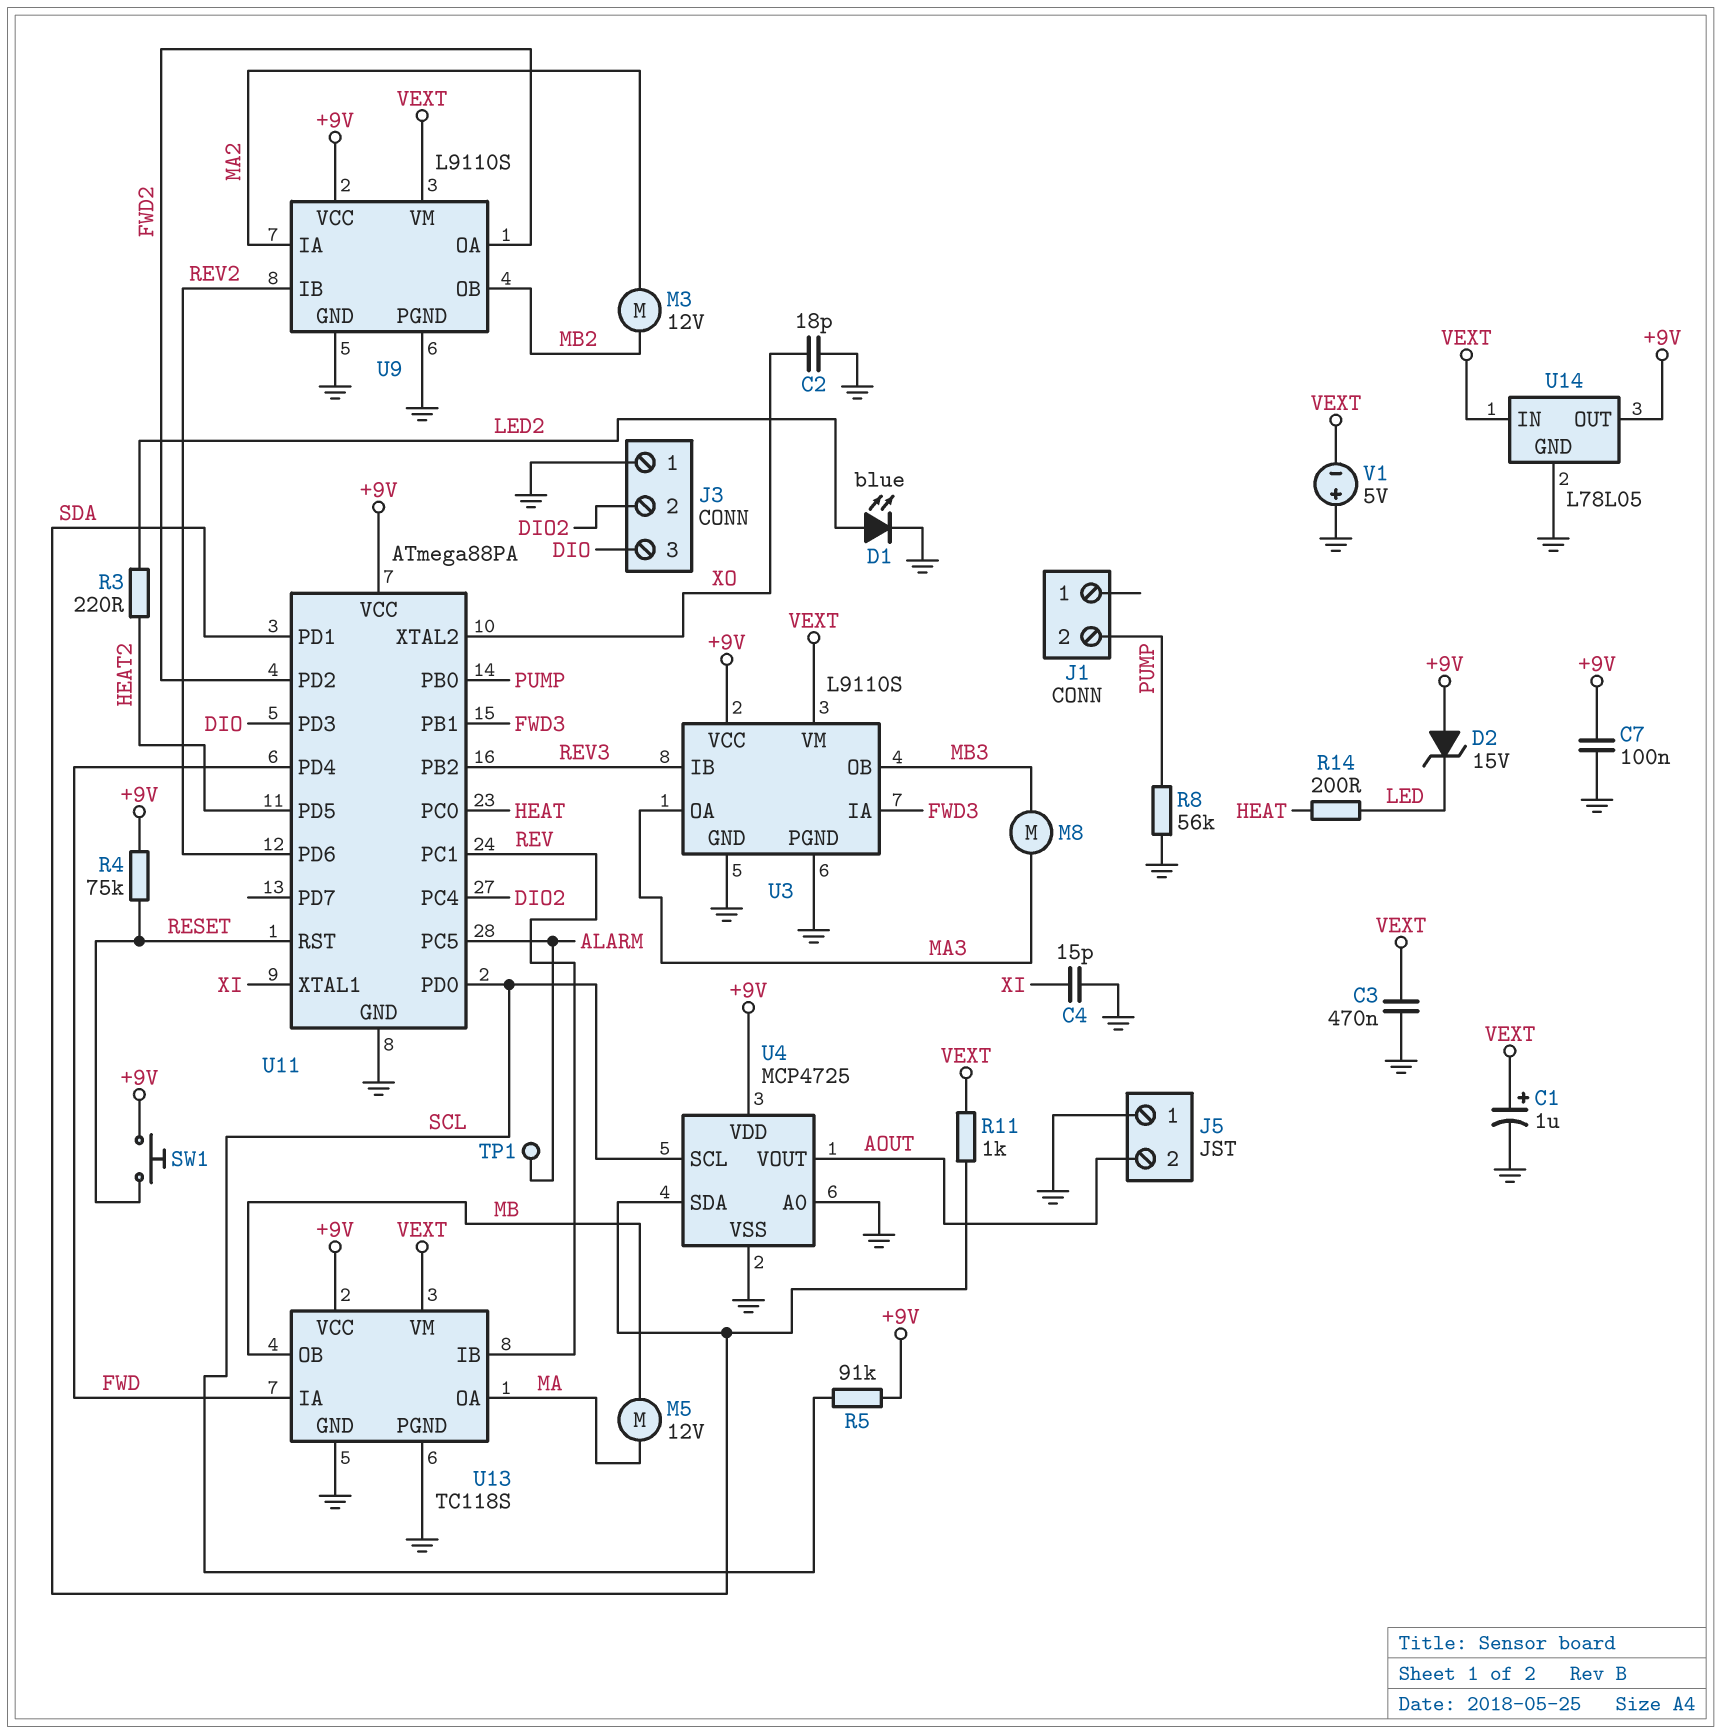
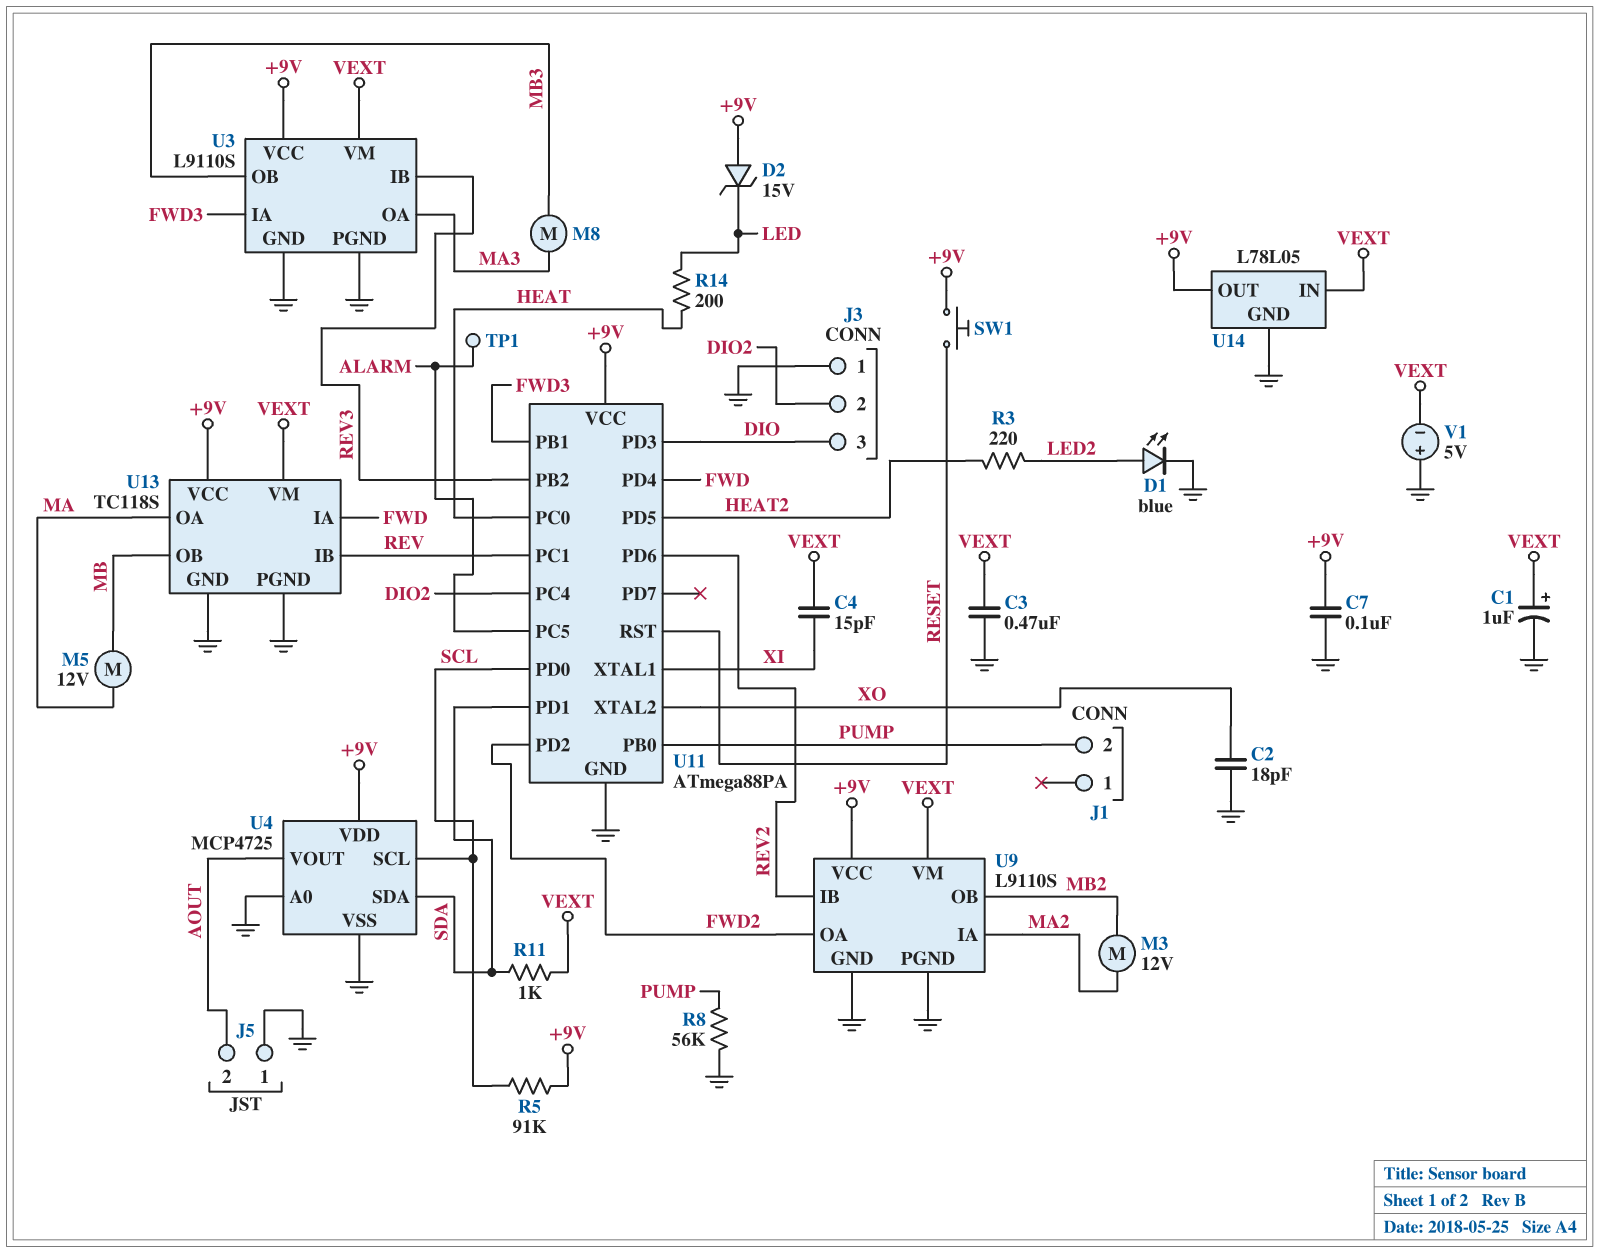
C4: 15pF (GND, XI) -> 15pF (VEXT, XI)
R4: 75k (+9V, RESET) -> none

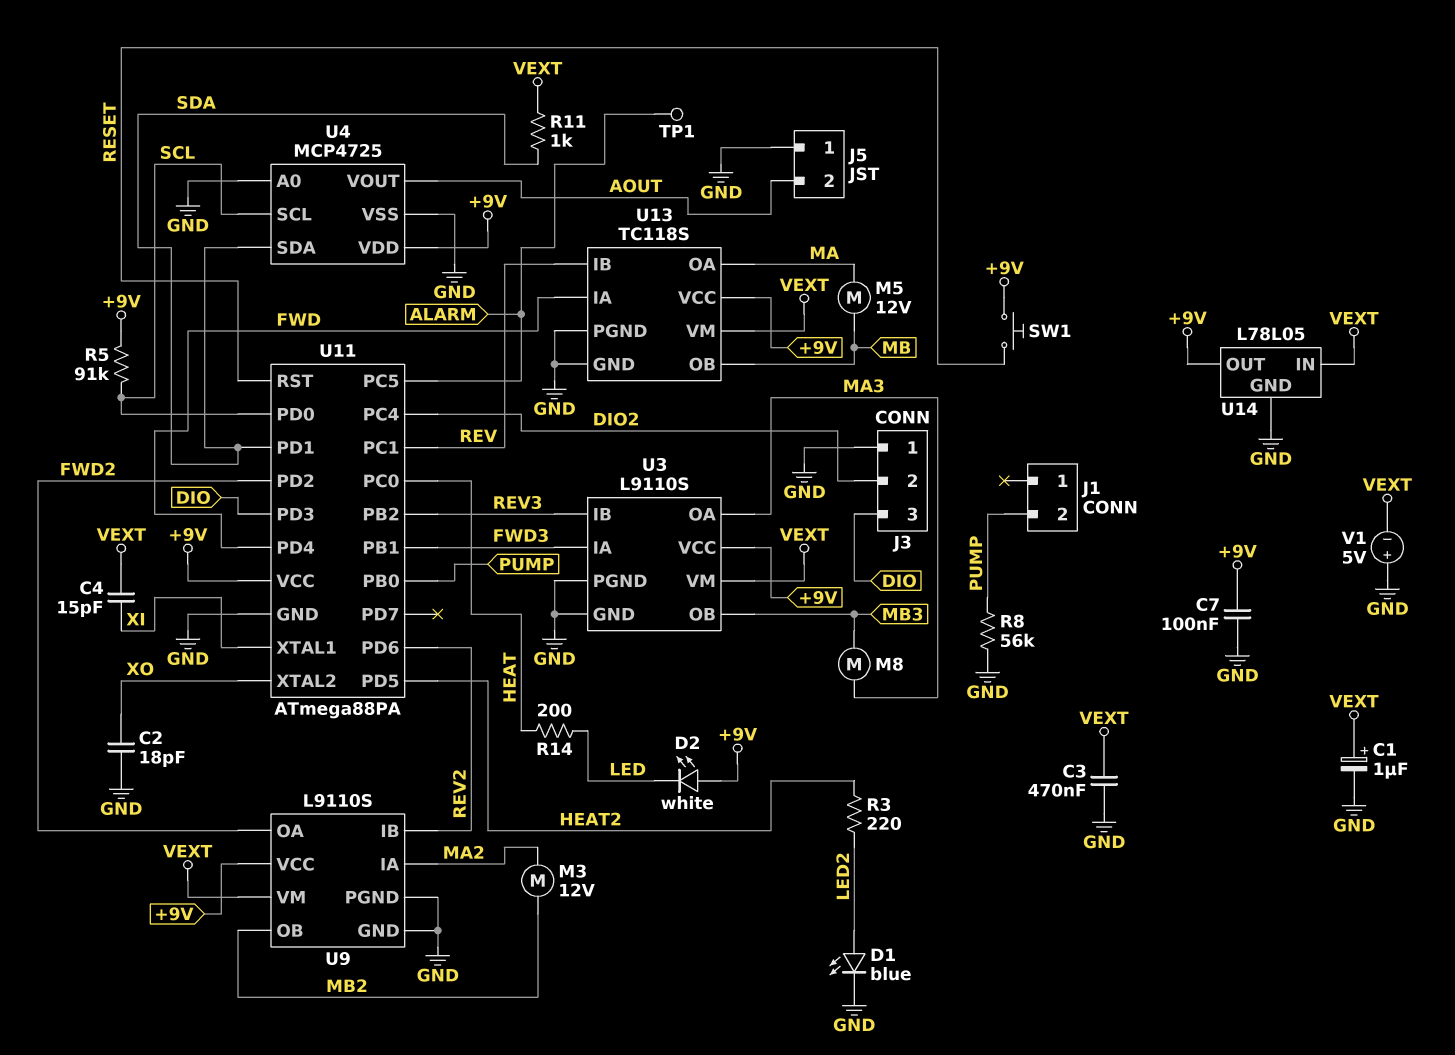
D2: zener 15V (A +9V, K LED) -> LED white (A +9V, K LED)

